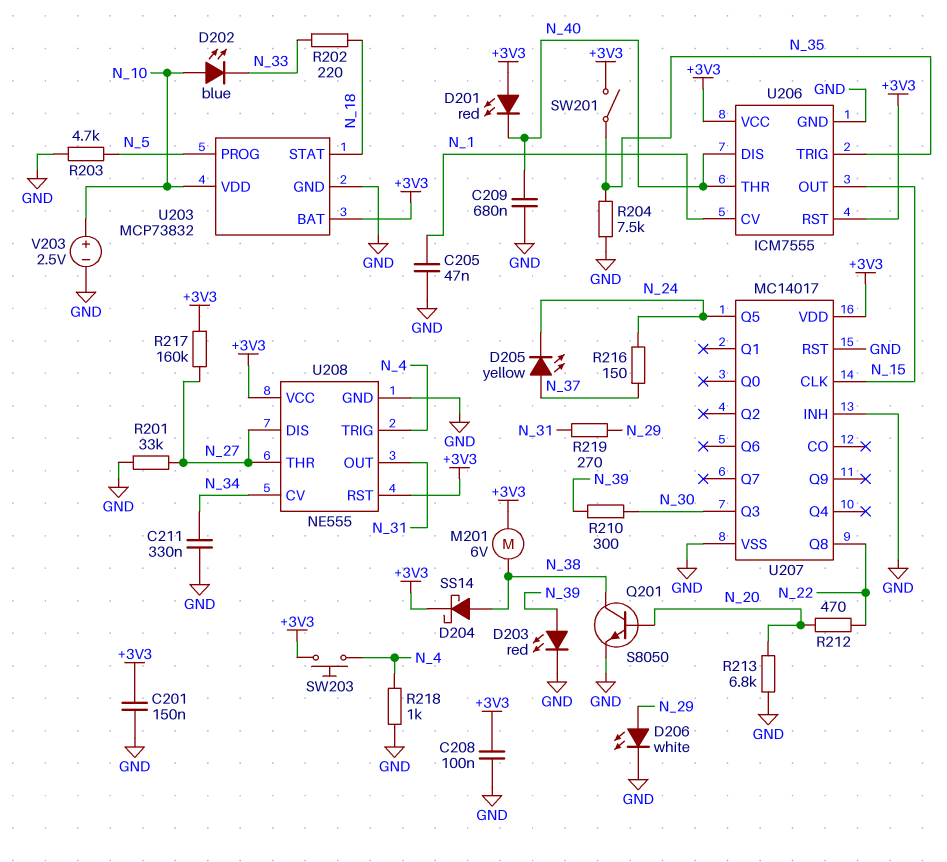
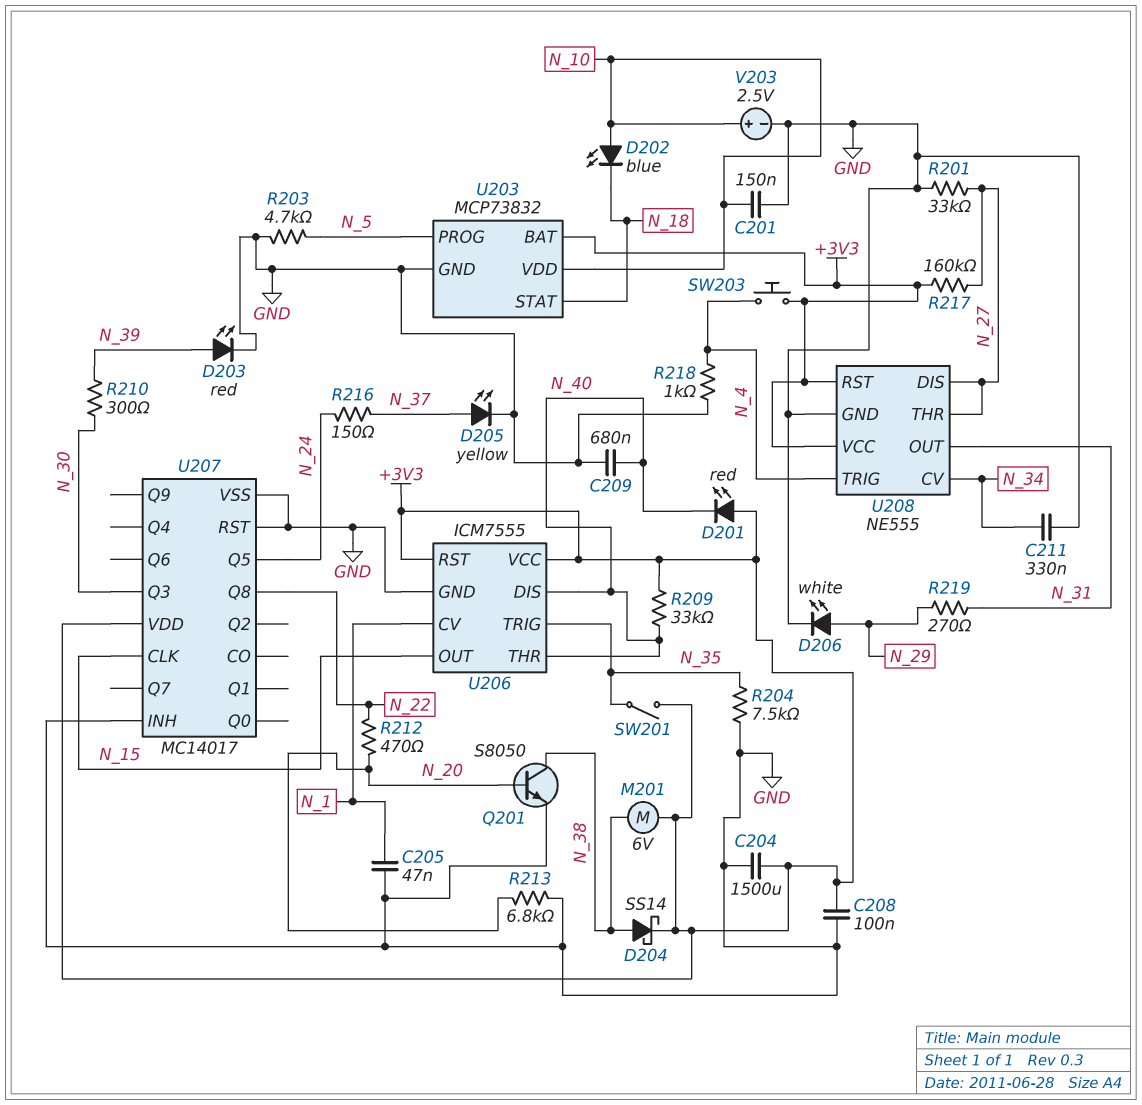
C201: 150nF (+3V3, GND) -> 150nF (GND, N_10)
C204: none -> 1500uF (+3V3, GND)
D202: LED blue (A N_10, K N_33) -> LED blue (A N_10, K N_18)
D205: LED yellow (A N_37, K N_24) -> LED yellow (A N_37, K GND)
R202: 220 (N_18, N_33) -> none
R209: none -> 33k (+3V3, N_40)

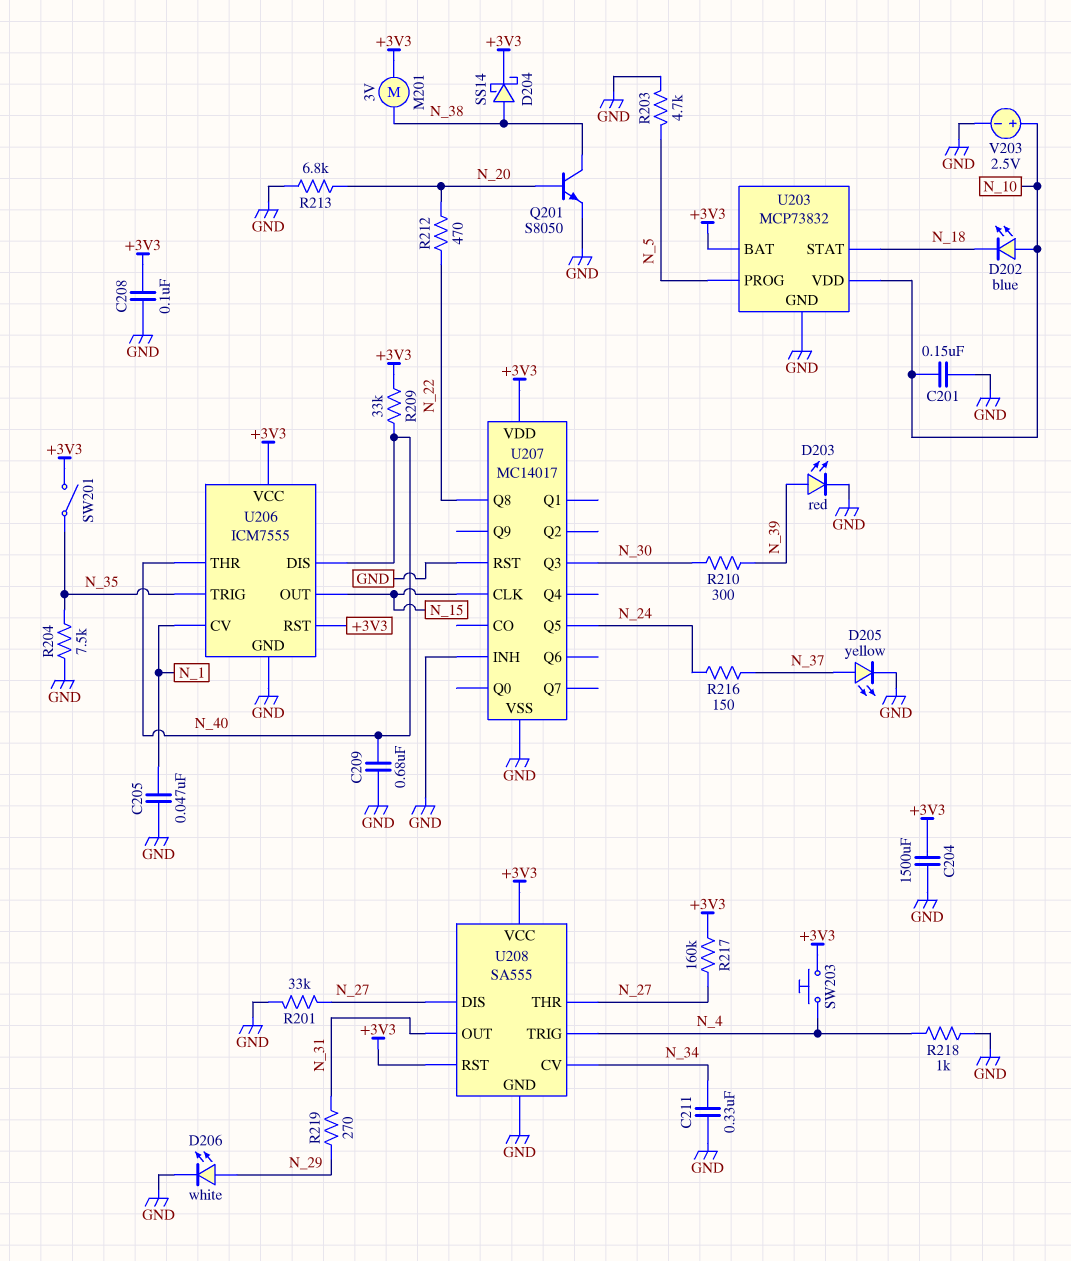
D201: LED red (A +3V3, K N_40) -> none
M201: motor 6V (+3V3, N_38) -> motor 3V (+3V3, N_38)
U208: NE555 -> SA555

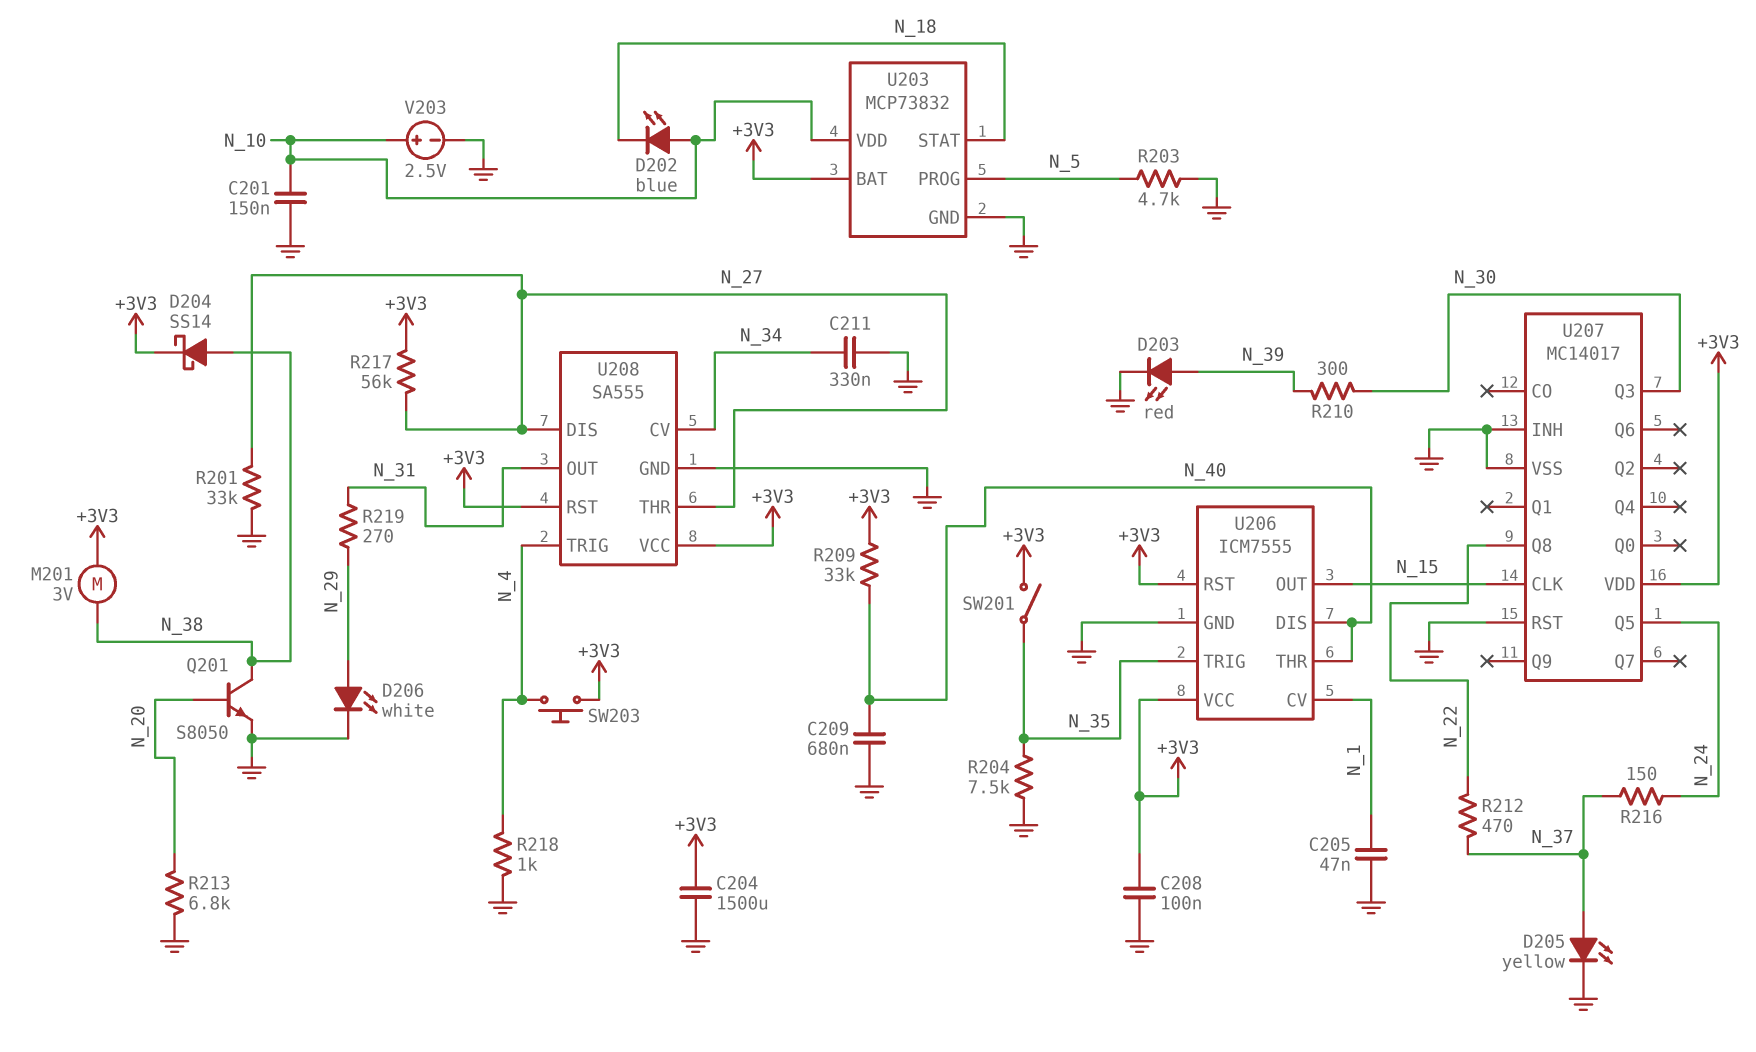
R212: 470 (N_20, N_22) -> 470 (N_22, N_37)
R217: 160k (+3V3, N_27) -> 56k (+3V3, N_27)

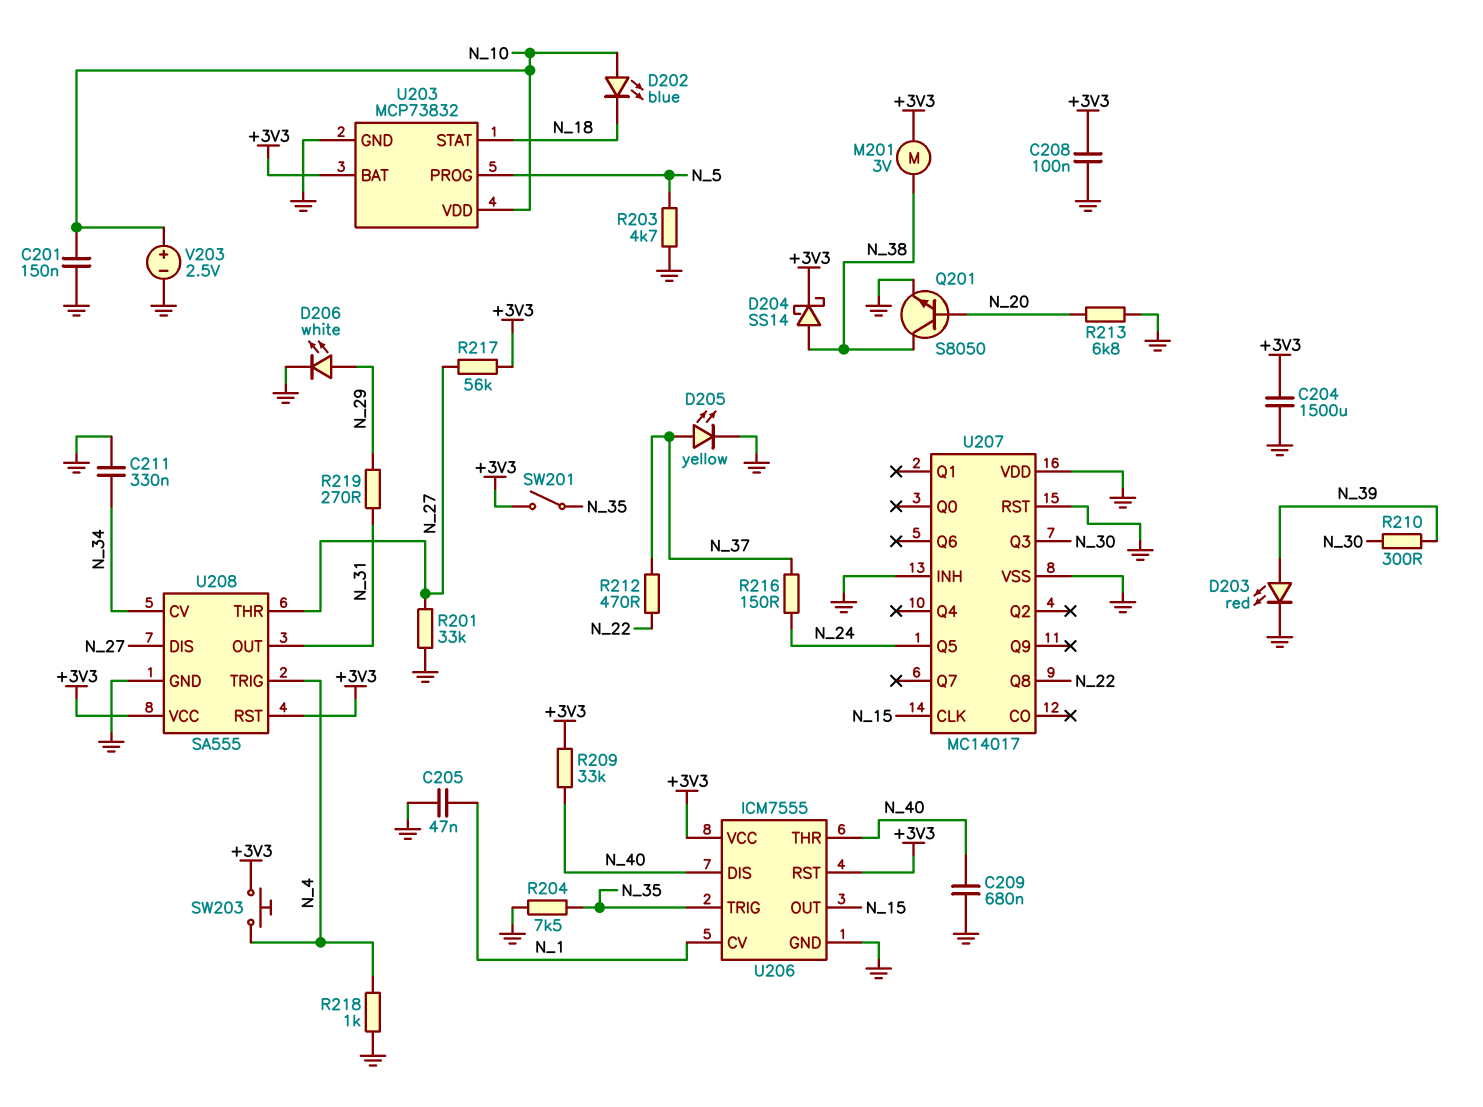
U207 pin VDD: +3V3 -> GND

